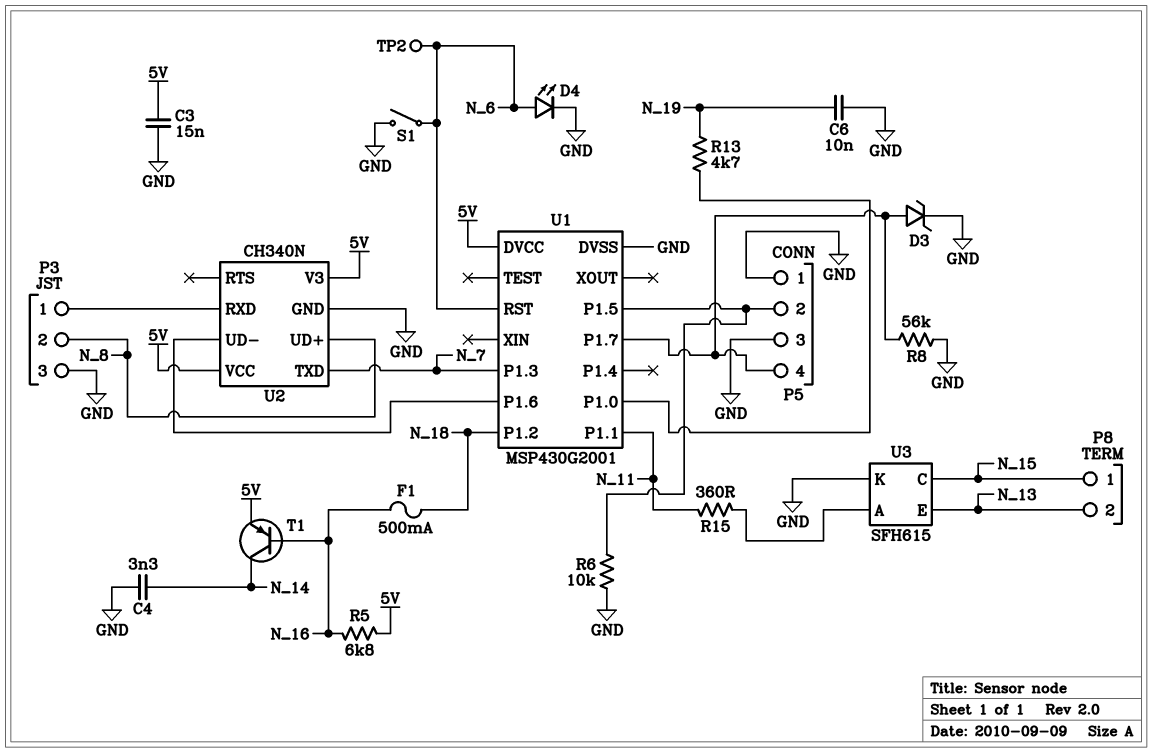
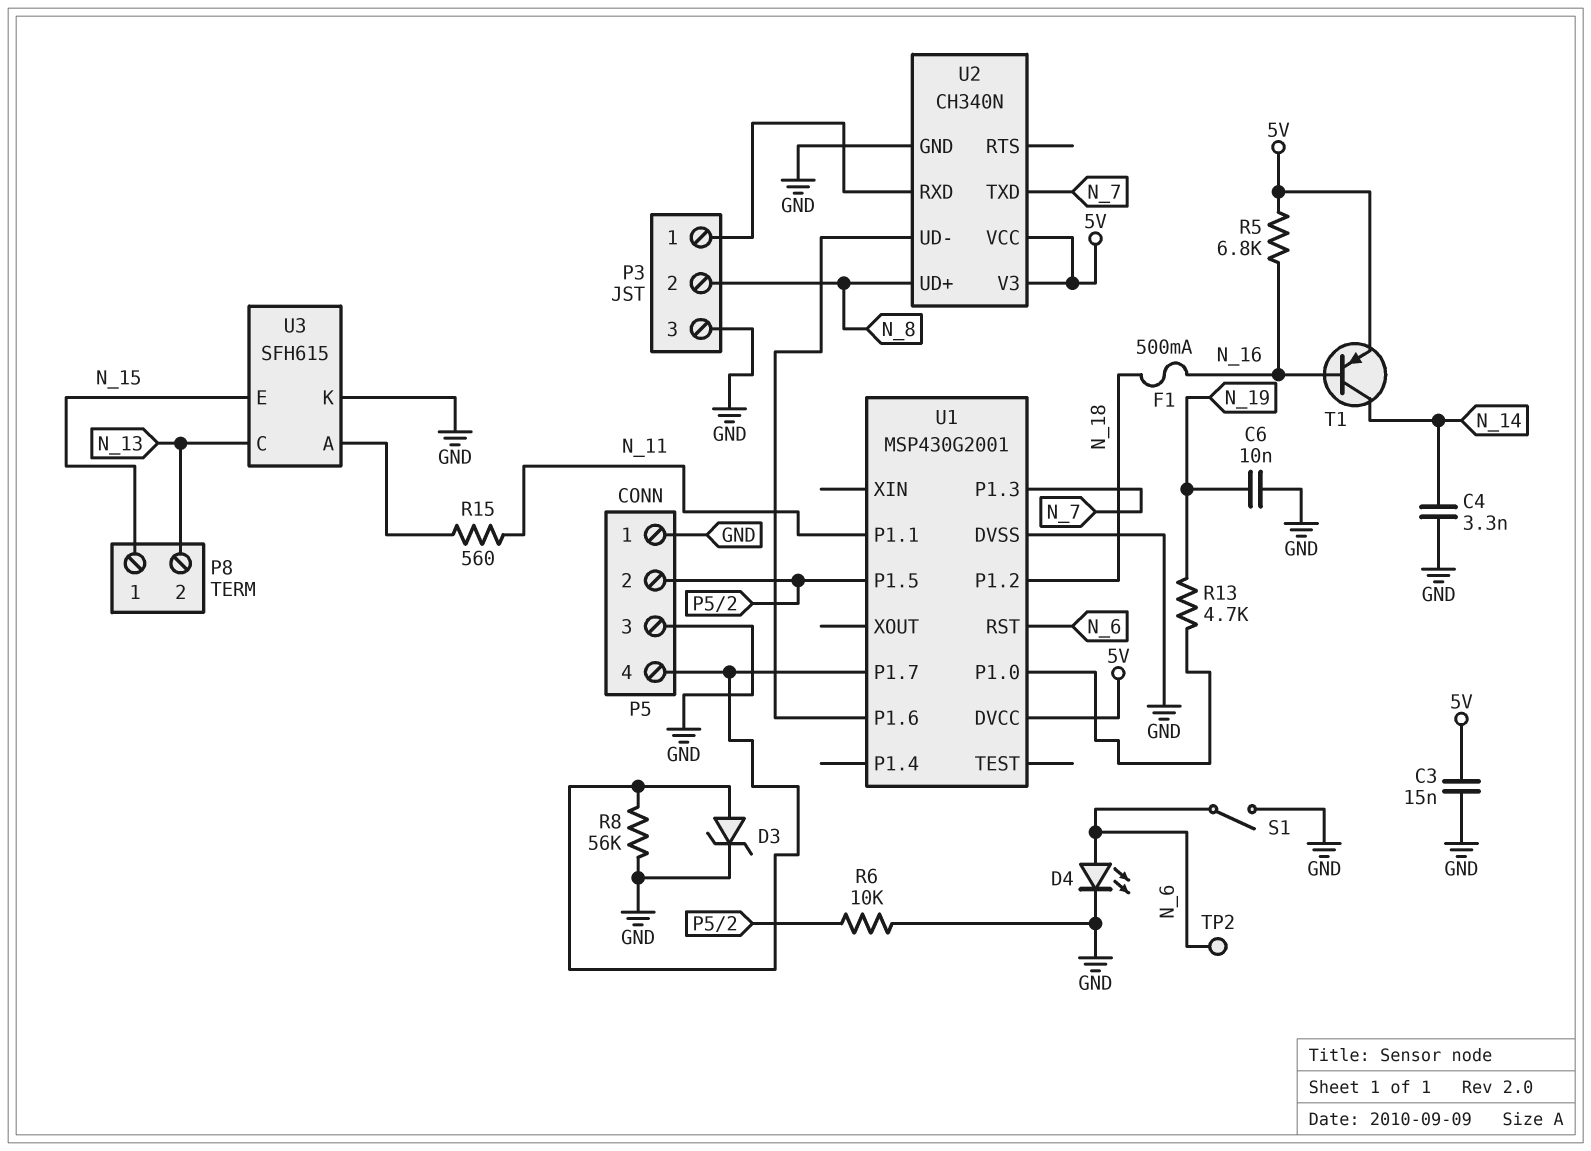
R15: 360 (N_11, U3/A) -> 560 (N_11, U3/A)
U3 pin C: N_15 -> N_13
U3 pin E: N_13 -> N_15

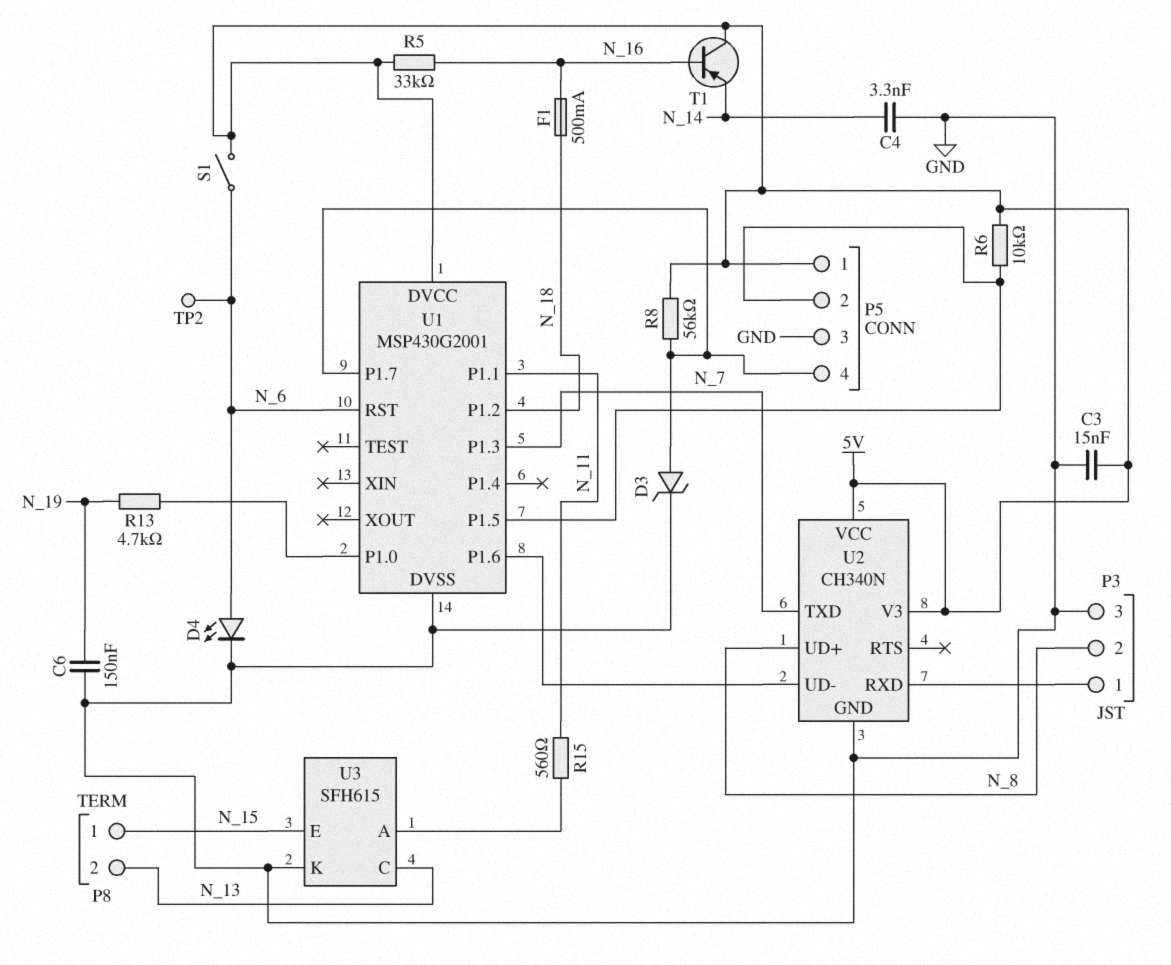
C6: 10nF (GND, N_19) -> 150nF (GND, N_19)
P5 pin 1: GND -> 5V
R5: 6.8k (5V, N_16) -> 33k (5V, N_16)
R6: 10k (GND, P5/2) -> 10k (5V, P5/2)
R8: 56k (GND, P5/4) -> 56k (5V, P5/4)
S1: switch (GND, N_6) -> switch (5V, N_6)
T1: PNP (B N_16, C N_14, E 5V) -> PNP (B N_16, C 5V, E N_14)

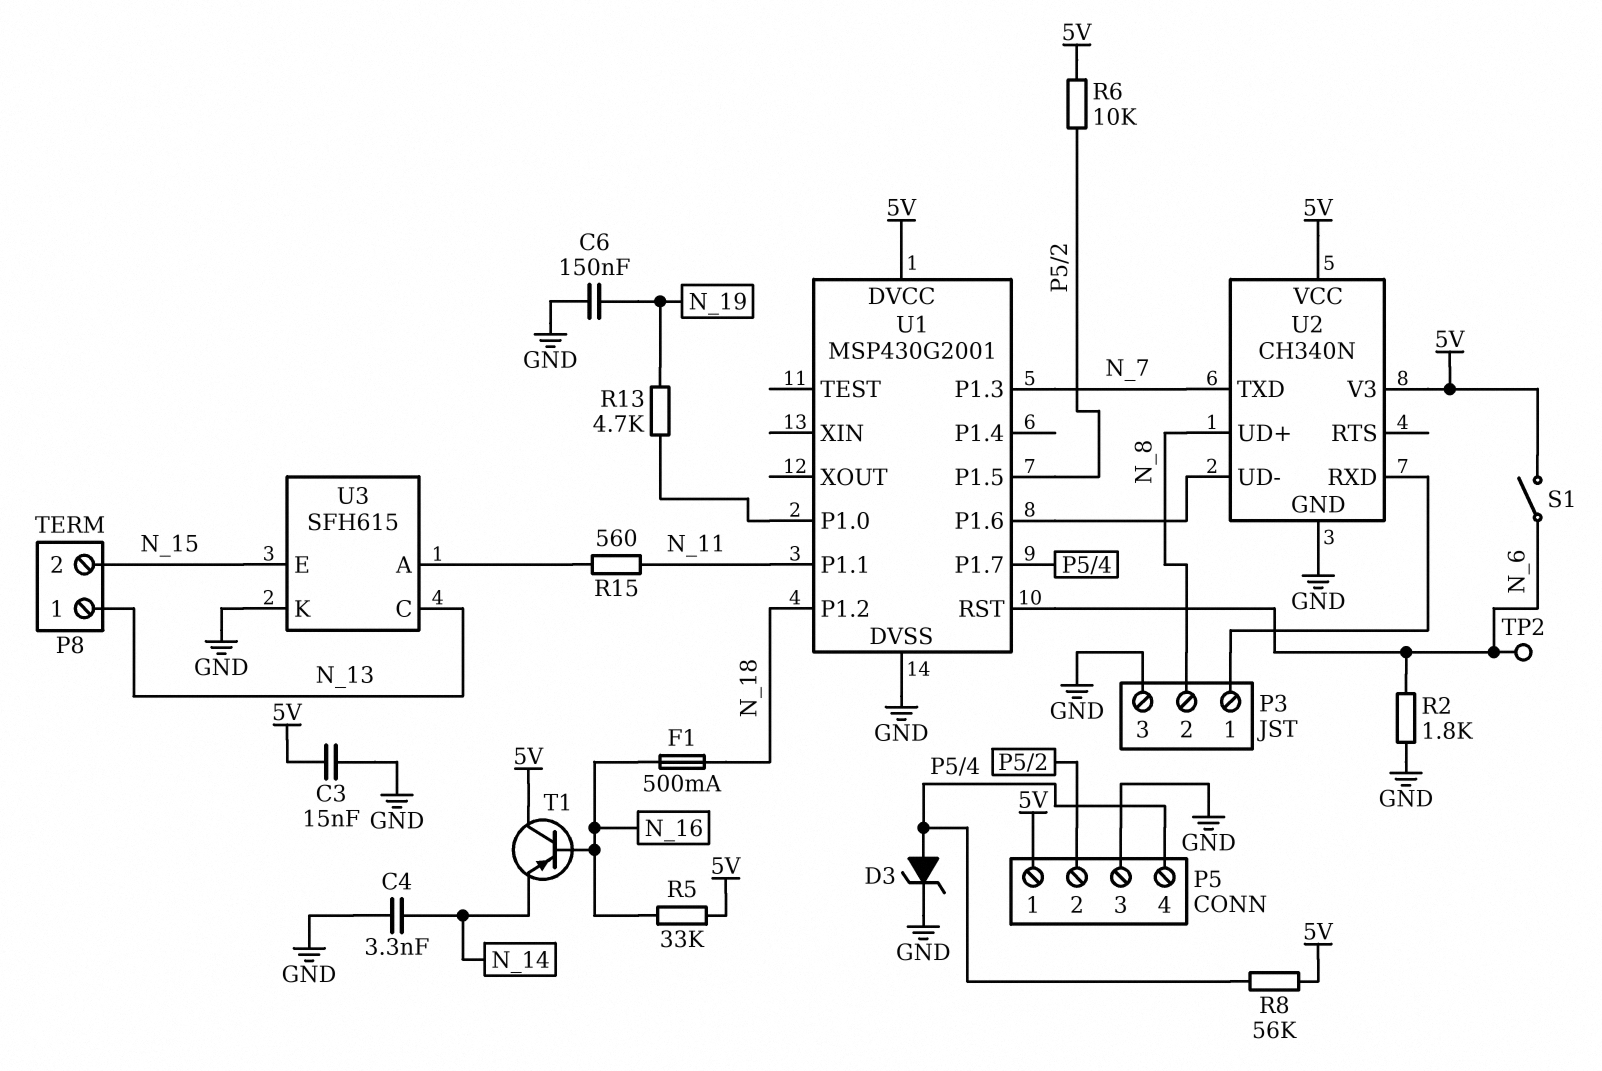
D4: LED (A N_6, K GND) -> none
P8 pin 1: N_15 -> N_13
P8 pin 2: N_13 -> N_15
R2: none -> 1.8k (GND, N_6)

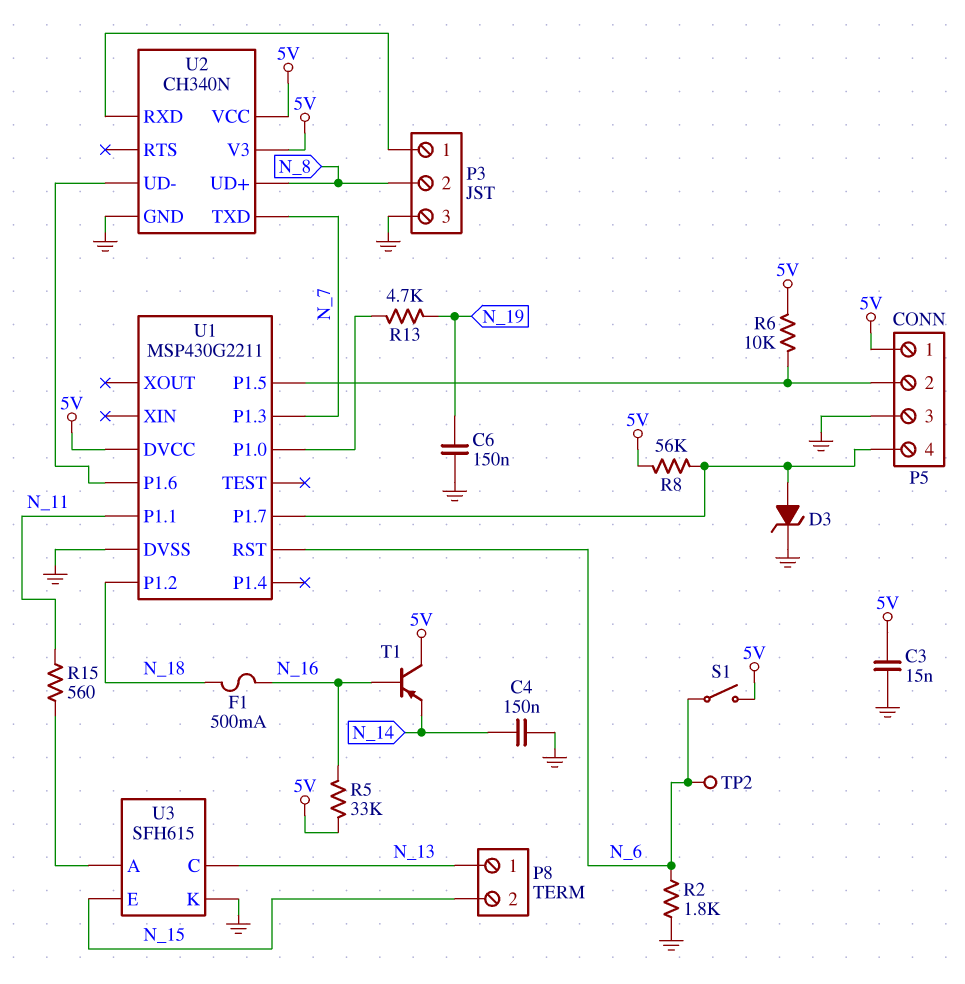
C4: 3.3nF (GND, N_14) -> 150nF (GND, N_14)
U1: MSP430G2001 -> MSP430G2211

